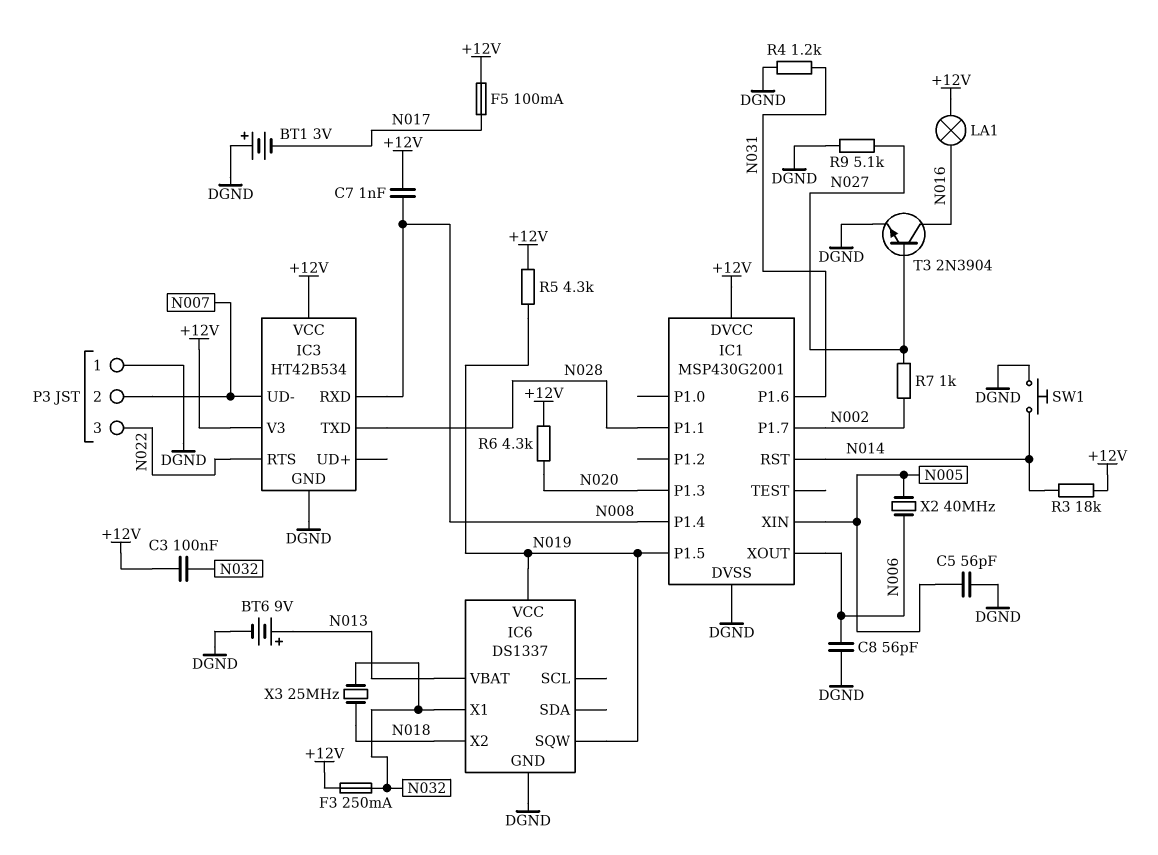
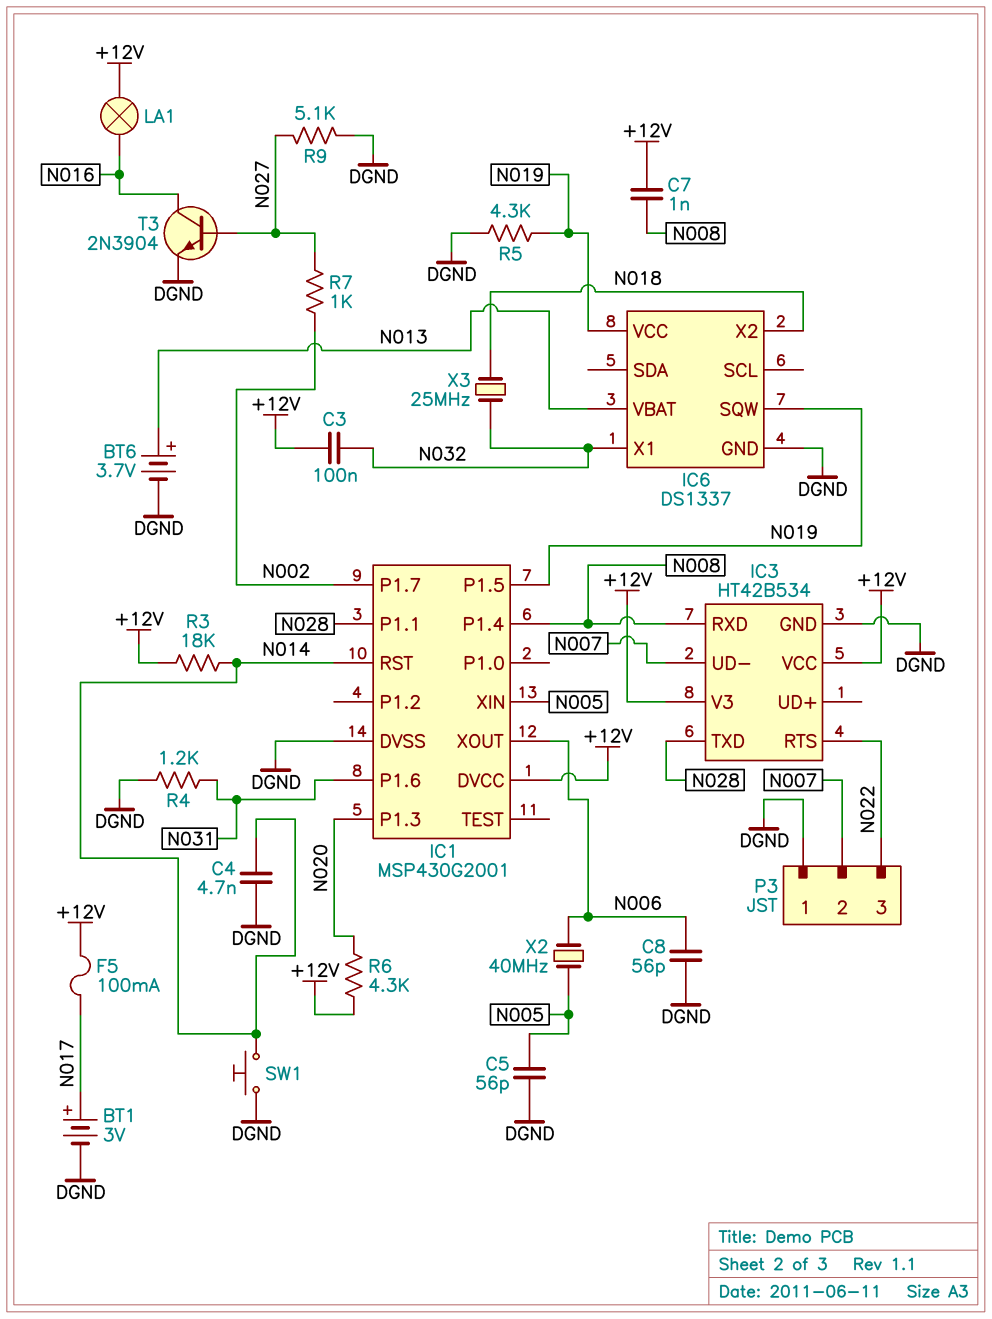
BT1: 3V (plus DGND, minus N017) -> 3V (plus N017, minus DGND)
BT6: 9V (plus N013, minus DGND) -> 3.7V (plus N013, minus DGND)
C4: none -> 4.7nF (DGND, N014)
F3: 250mA (+12V, N032) -> none
R5: 4.3k (+12V, N019) -> 4.3k (DGND, N019)

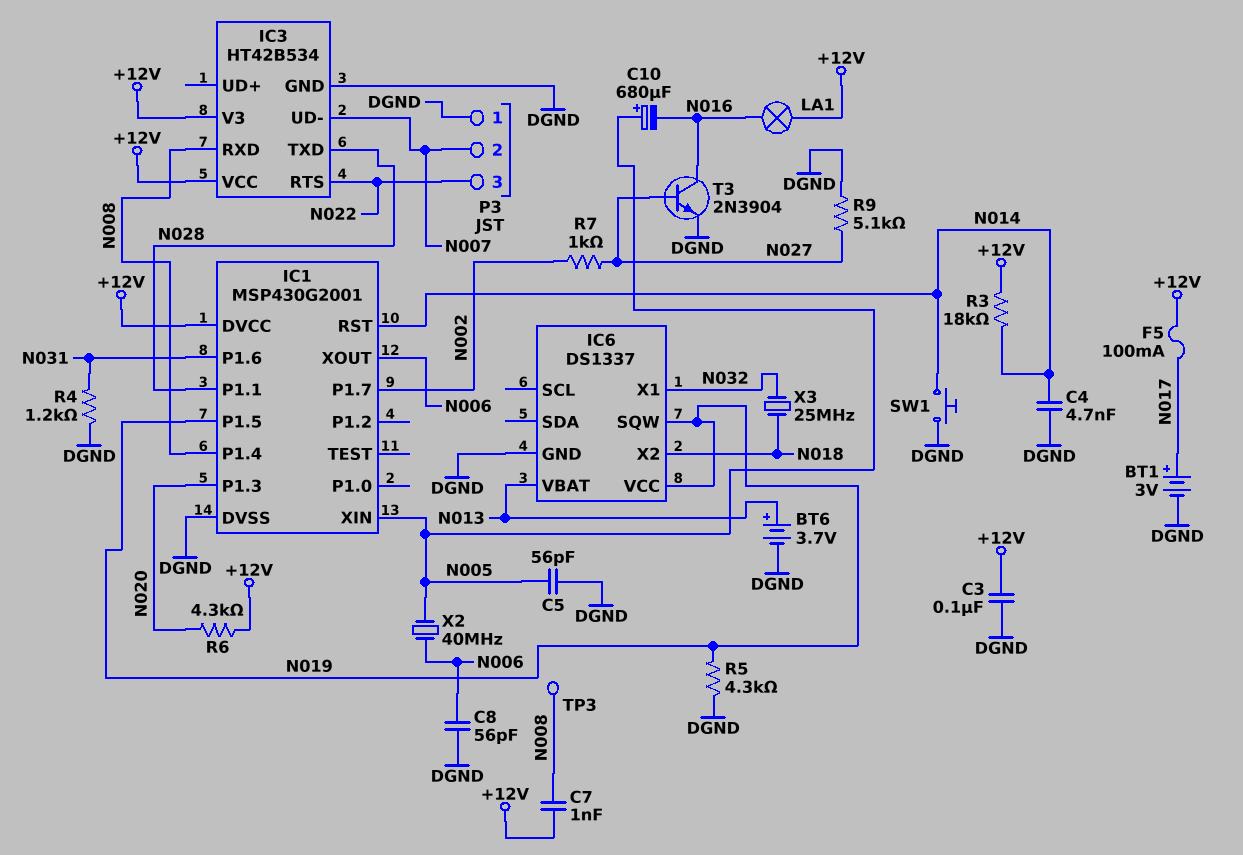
C3: 100nF (+12V, N032) -> 100nF (+12V, DGND)
C10: none -> 680uF (plus N005, minus N016)
TP3: none -> test point (N008)

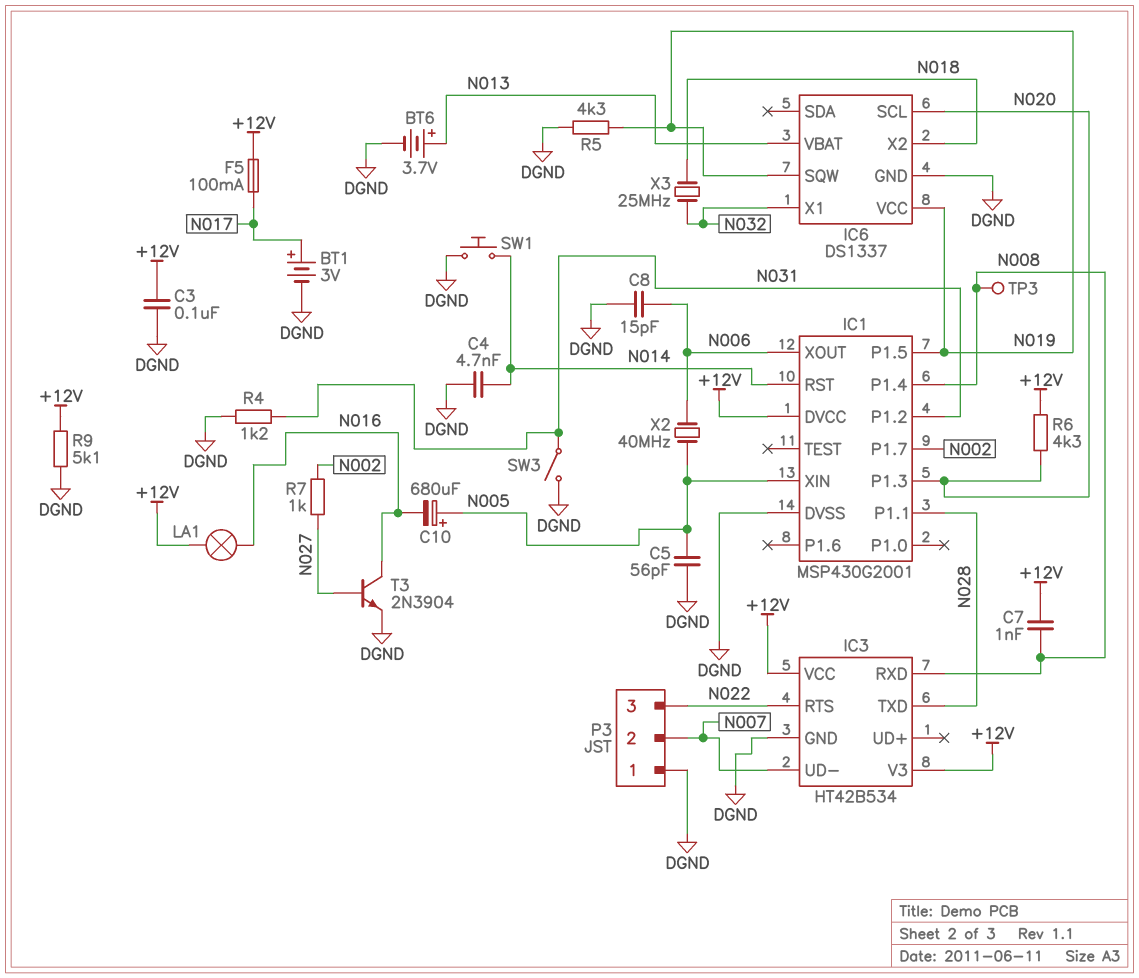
C8: 56pF (DGND, N006) -> 15pF (DGND, N006)
IC1 pin P1.2: none -> N031
IC1 pin P1.6: N031 -> none
IC6 pin SCL: none -> N020
R3: 18k (+12V, N014) -> none
R9: 5.1k (DGND, N027) -> 5.1k (+12V, DGND)
SW3: none -> switch (DGND, N031)

